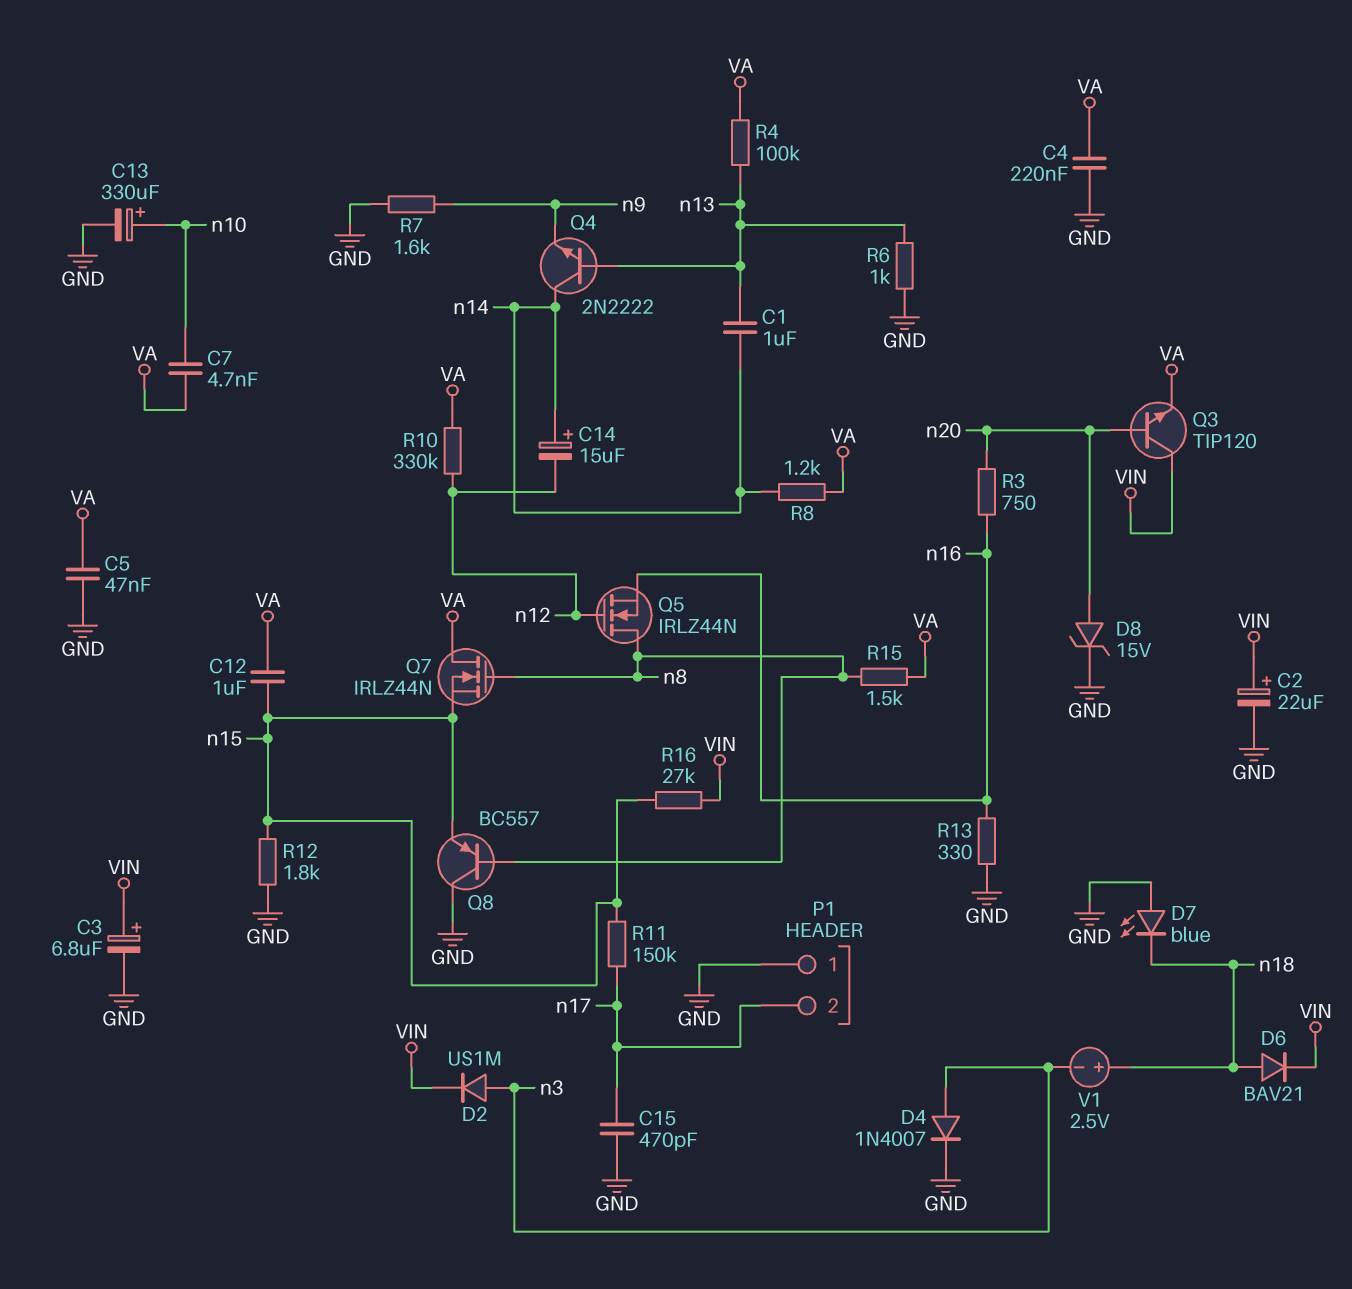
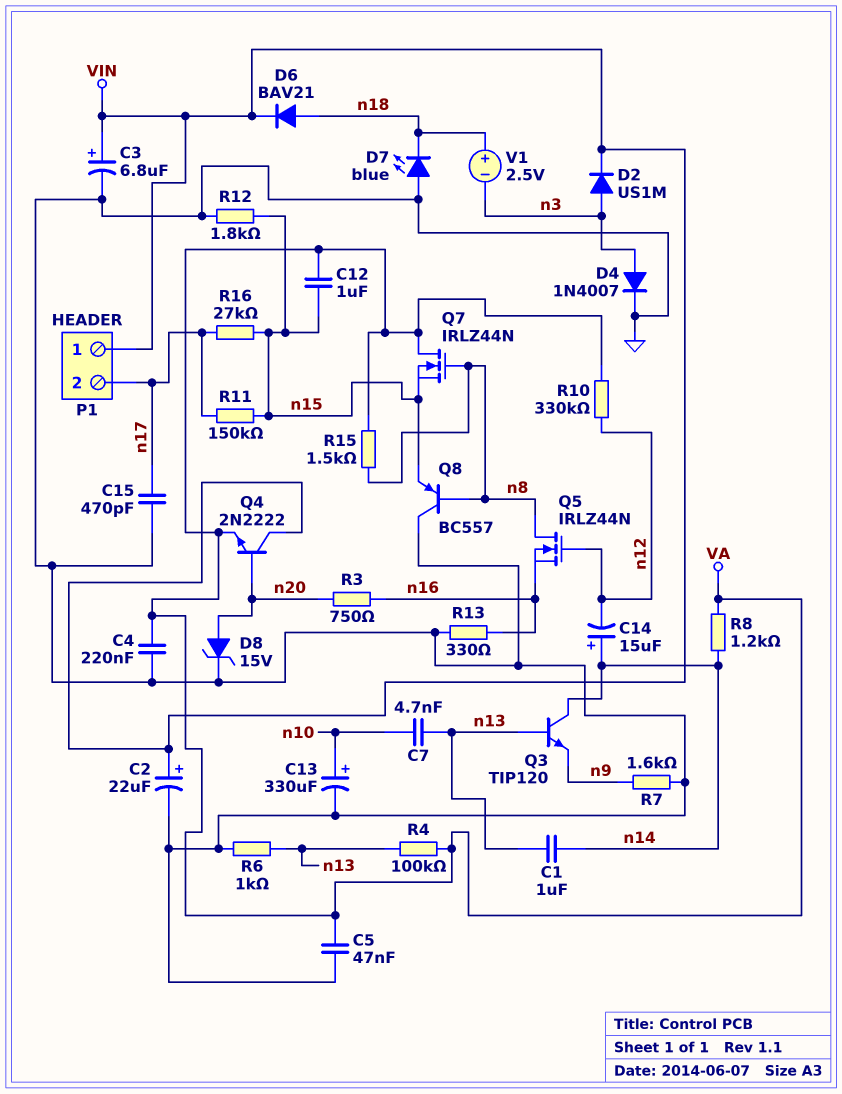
C7: 4.7nF (VA, n10) -> 4.7nF (n10, n13)
P1 pin 1: GND -> VIN
Q3: NPN TIP120 (B n20, C VIN, E VA) -> NPN TIP120 (B n13, C n14, E n9)
Q4: NPN 2N2222 (B n13, C n14, E n9) -> NPN 2N2222 (B n20, C VIN, E VA)
R16: 27k (VIN, n15) -> 27k (n15, n17)

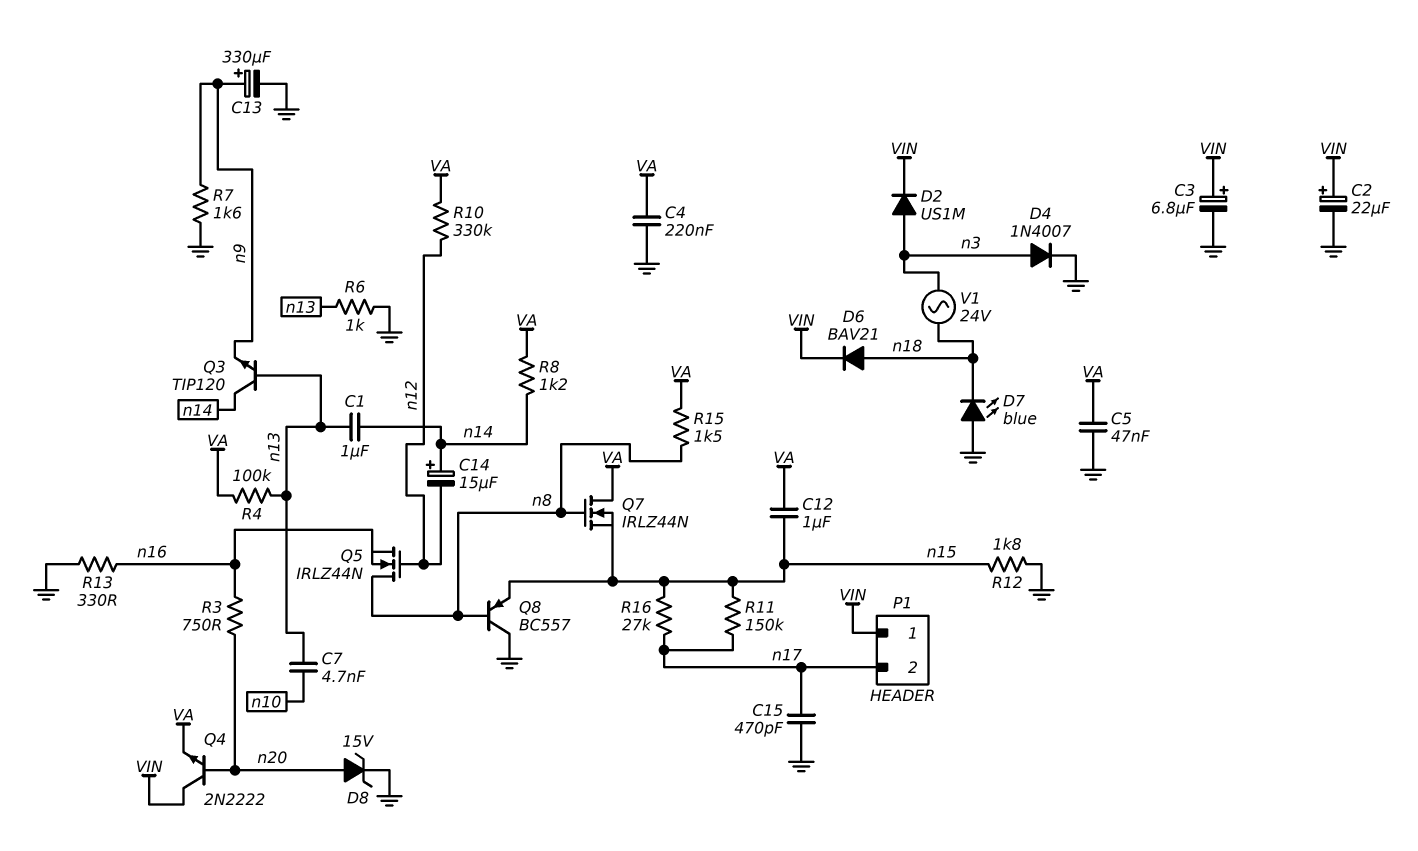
C13: 330uF (plus n10, minus GND) -> 330uF (plus n9, minus GND)
V1: 2.5V (plus n18, minus n3) -> AC 24V (n3, n18)

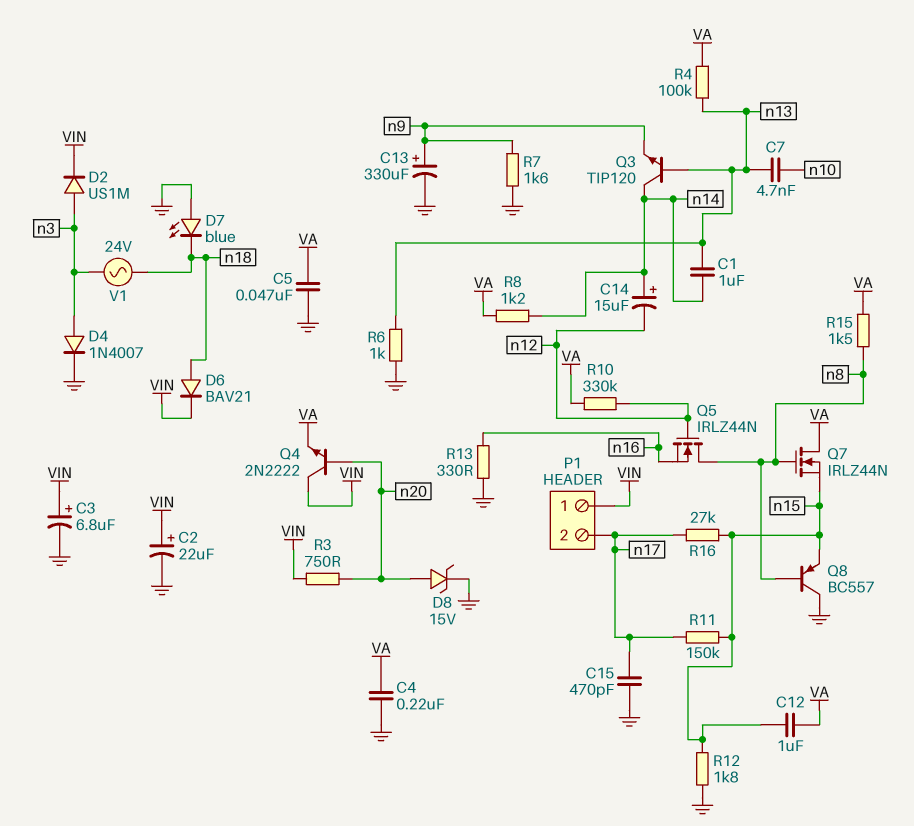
R3: 750 (n16, n20) -> 750 (VIN, n20)

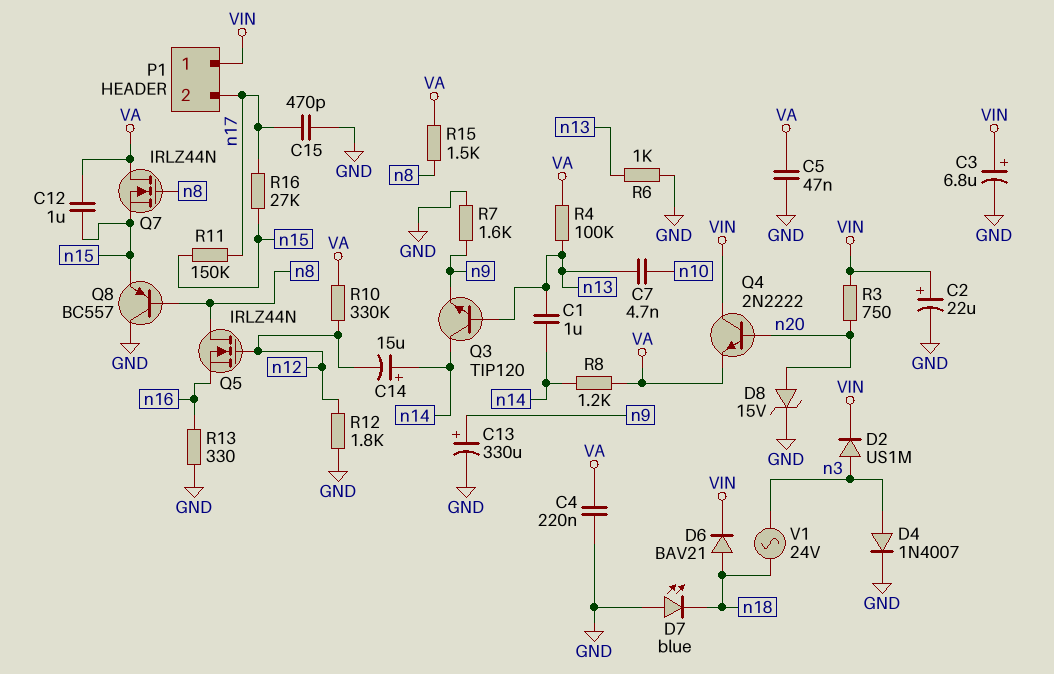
R12: 1.8k (GND, n15) -> 1.8k (GND, n12)

